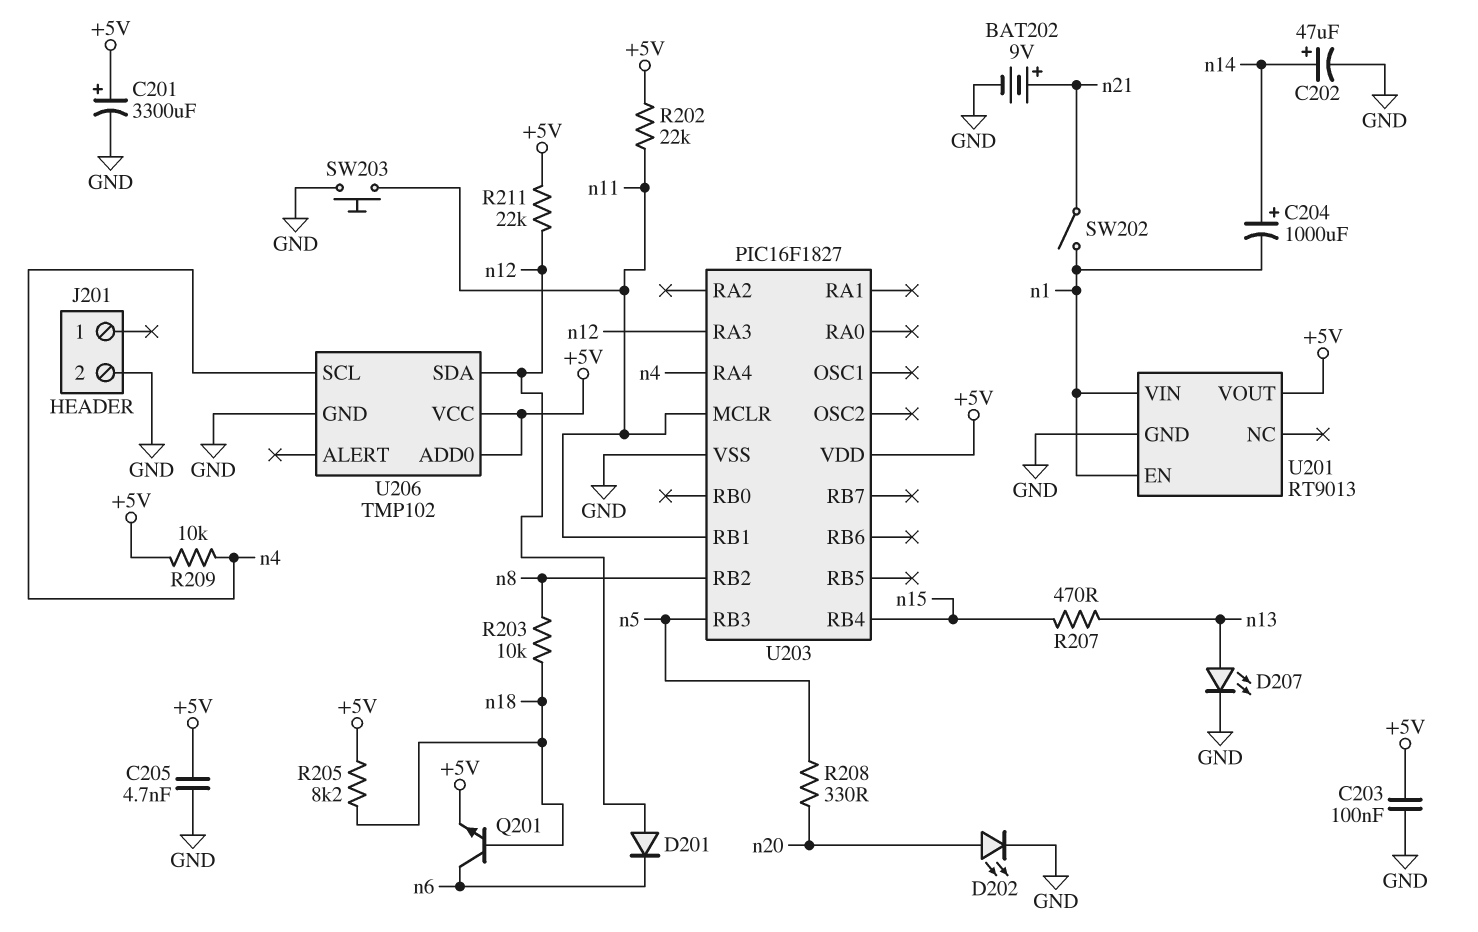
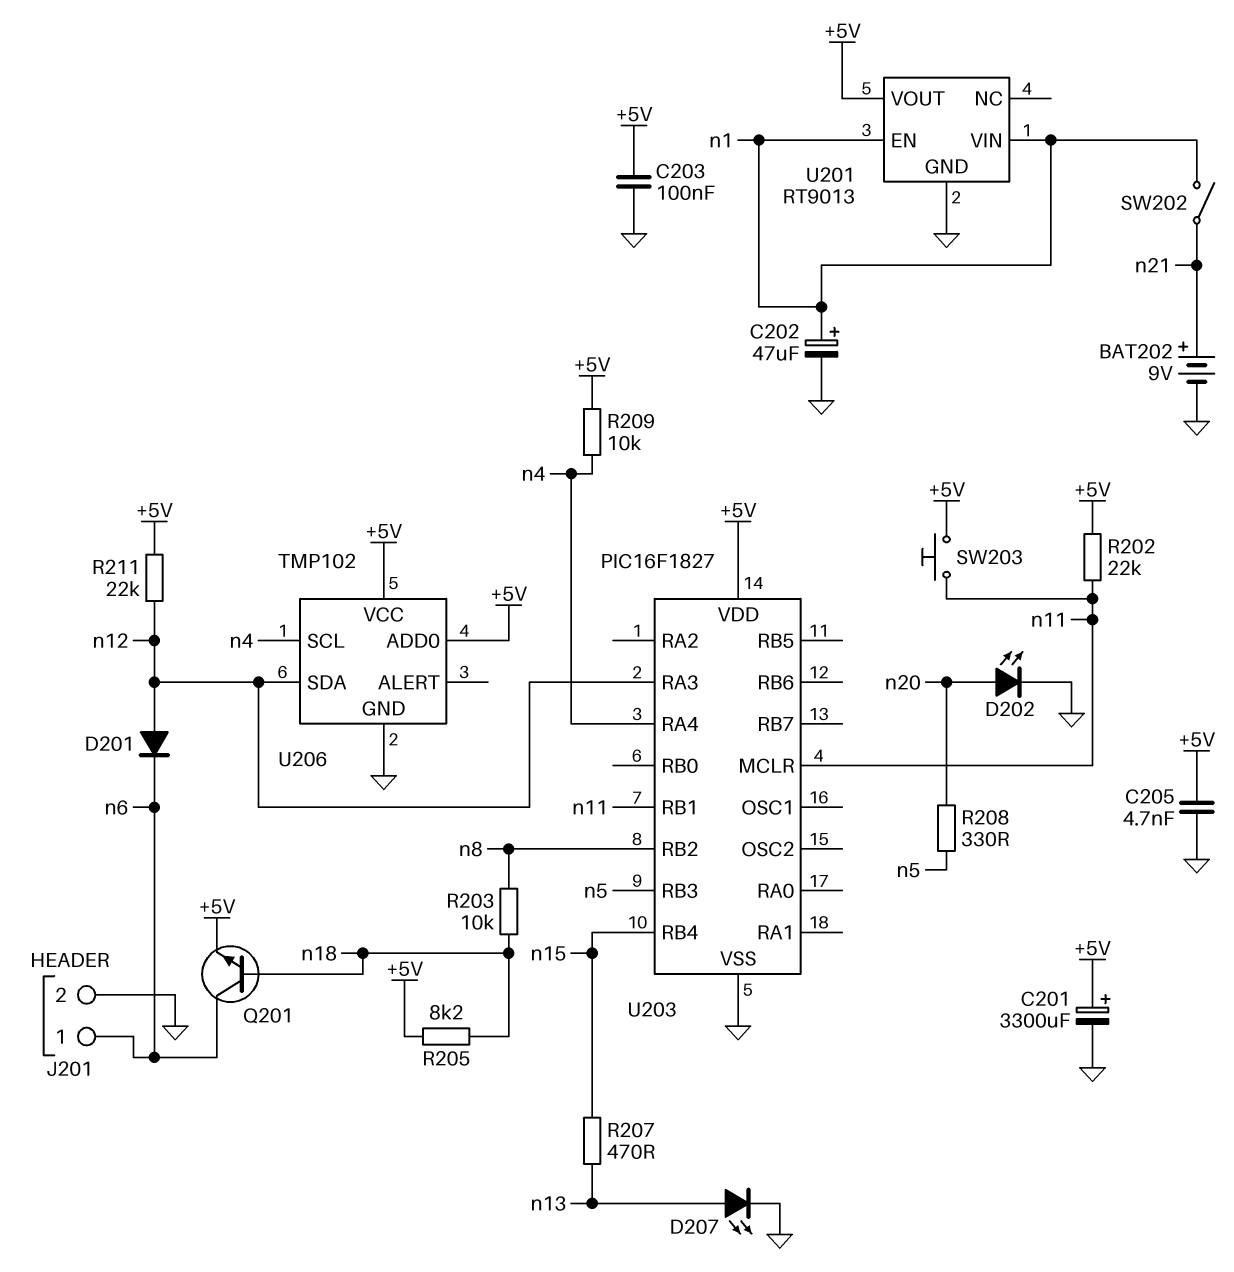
C202: 47uF (plus n14, minus GND) -> 47uF (plus n1, minus GND)
C204: 1000uF (plus n14, minus n1) -> none
J201 pin 1: none -> n6
SW203: button (GND, n11) -> button (+5V, n11)

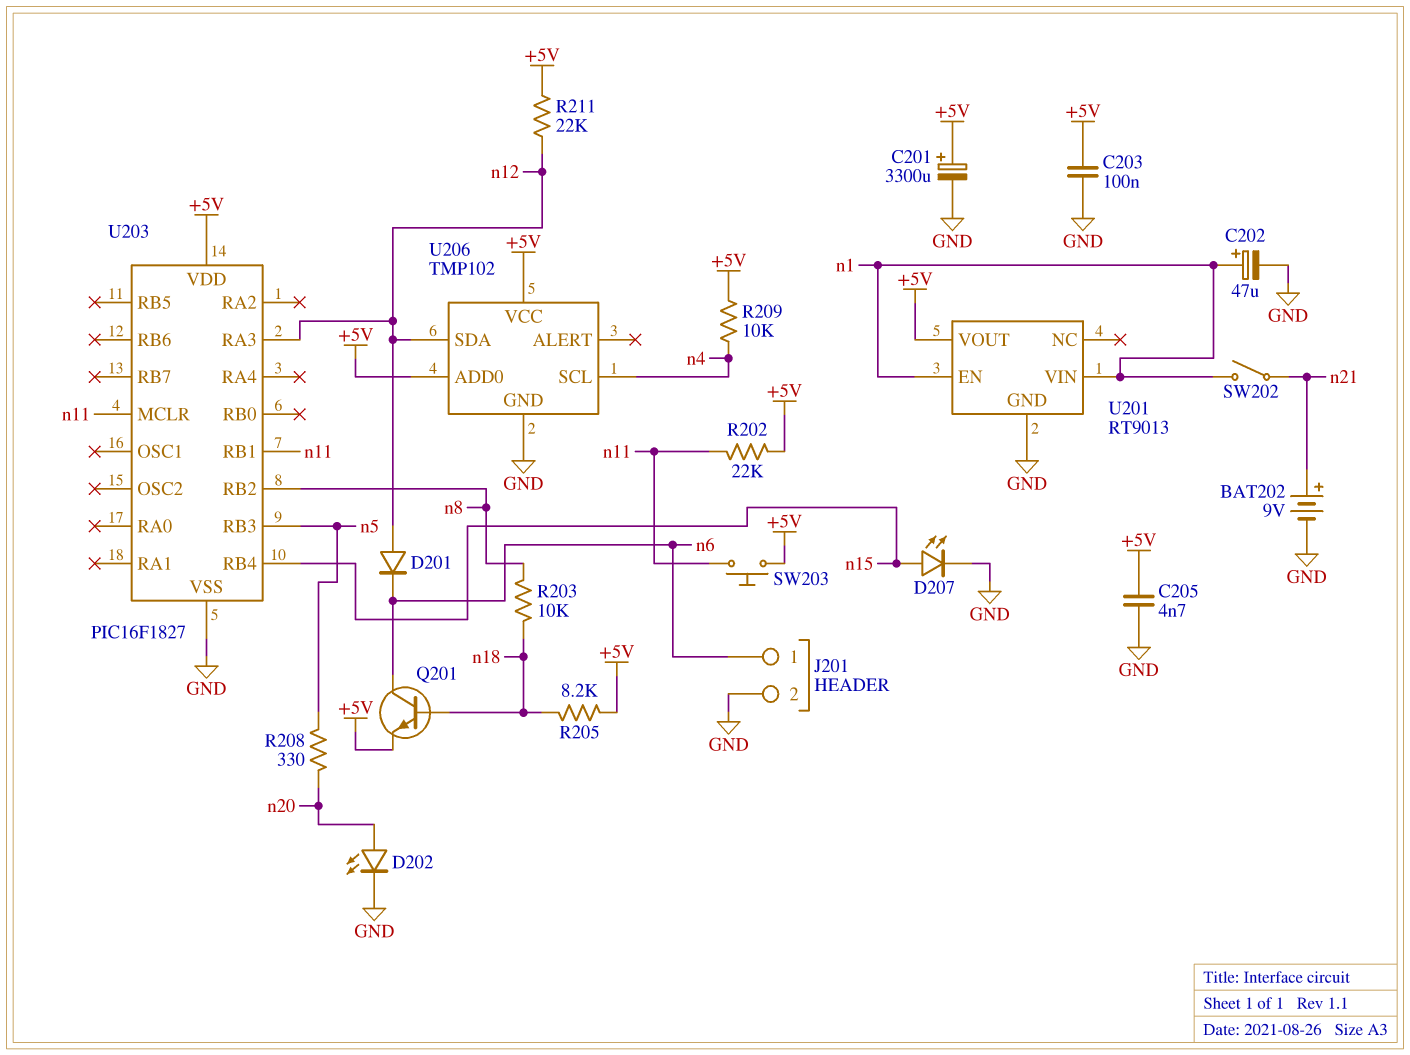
D207: LED (A n13, K GND) -> LED (A n15, K GND)
R207: 470 (n13, n15) -> none
U203 pin RA4: n4 -> none

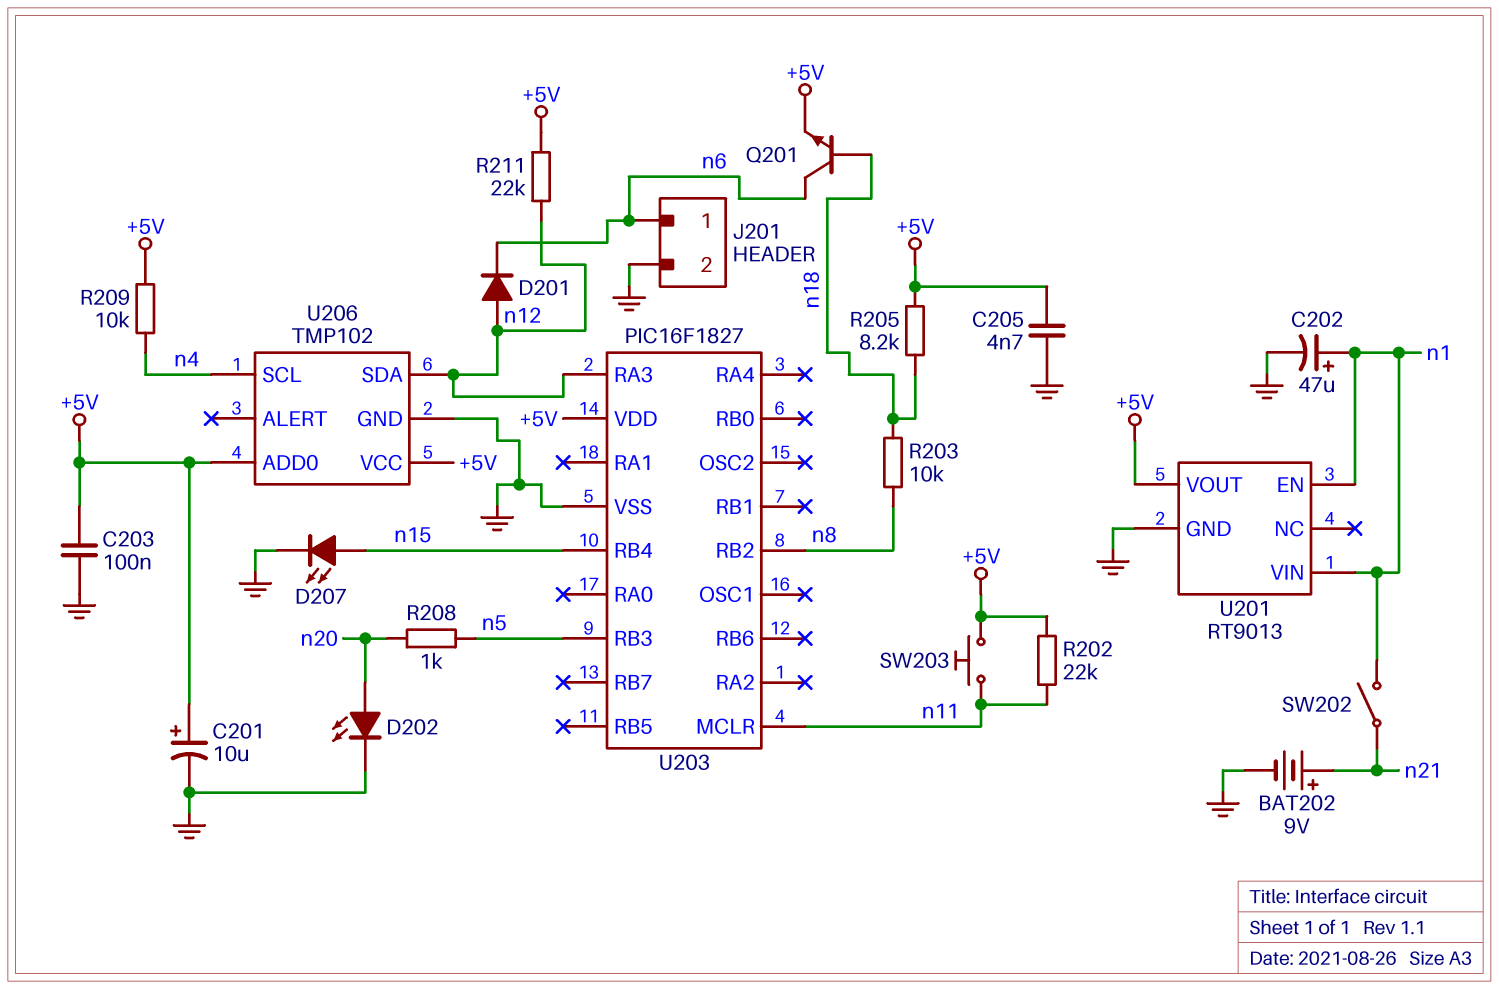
C201: 3300uF (plus +5V, minus GND) -> 10uF (plus +5V, minus GND)
R208: 330 (n5, n20) -> 1k (n5, n20)
U203 pin RB1: n11 -> none

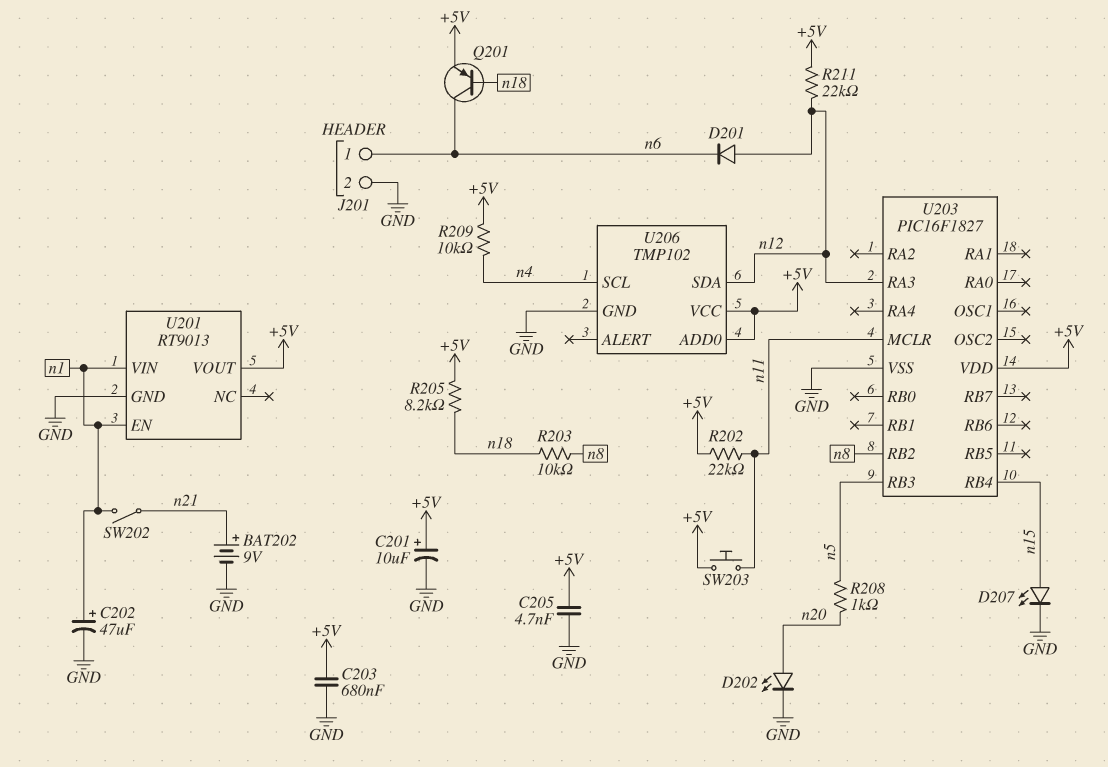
C203: 100nF (+5V, GND) -> 680nF (+5V, GND)
Q201: NPN (B n18, C n6, E +5V) -> PNP (B n18, C n6, E +5V)

